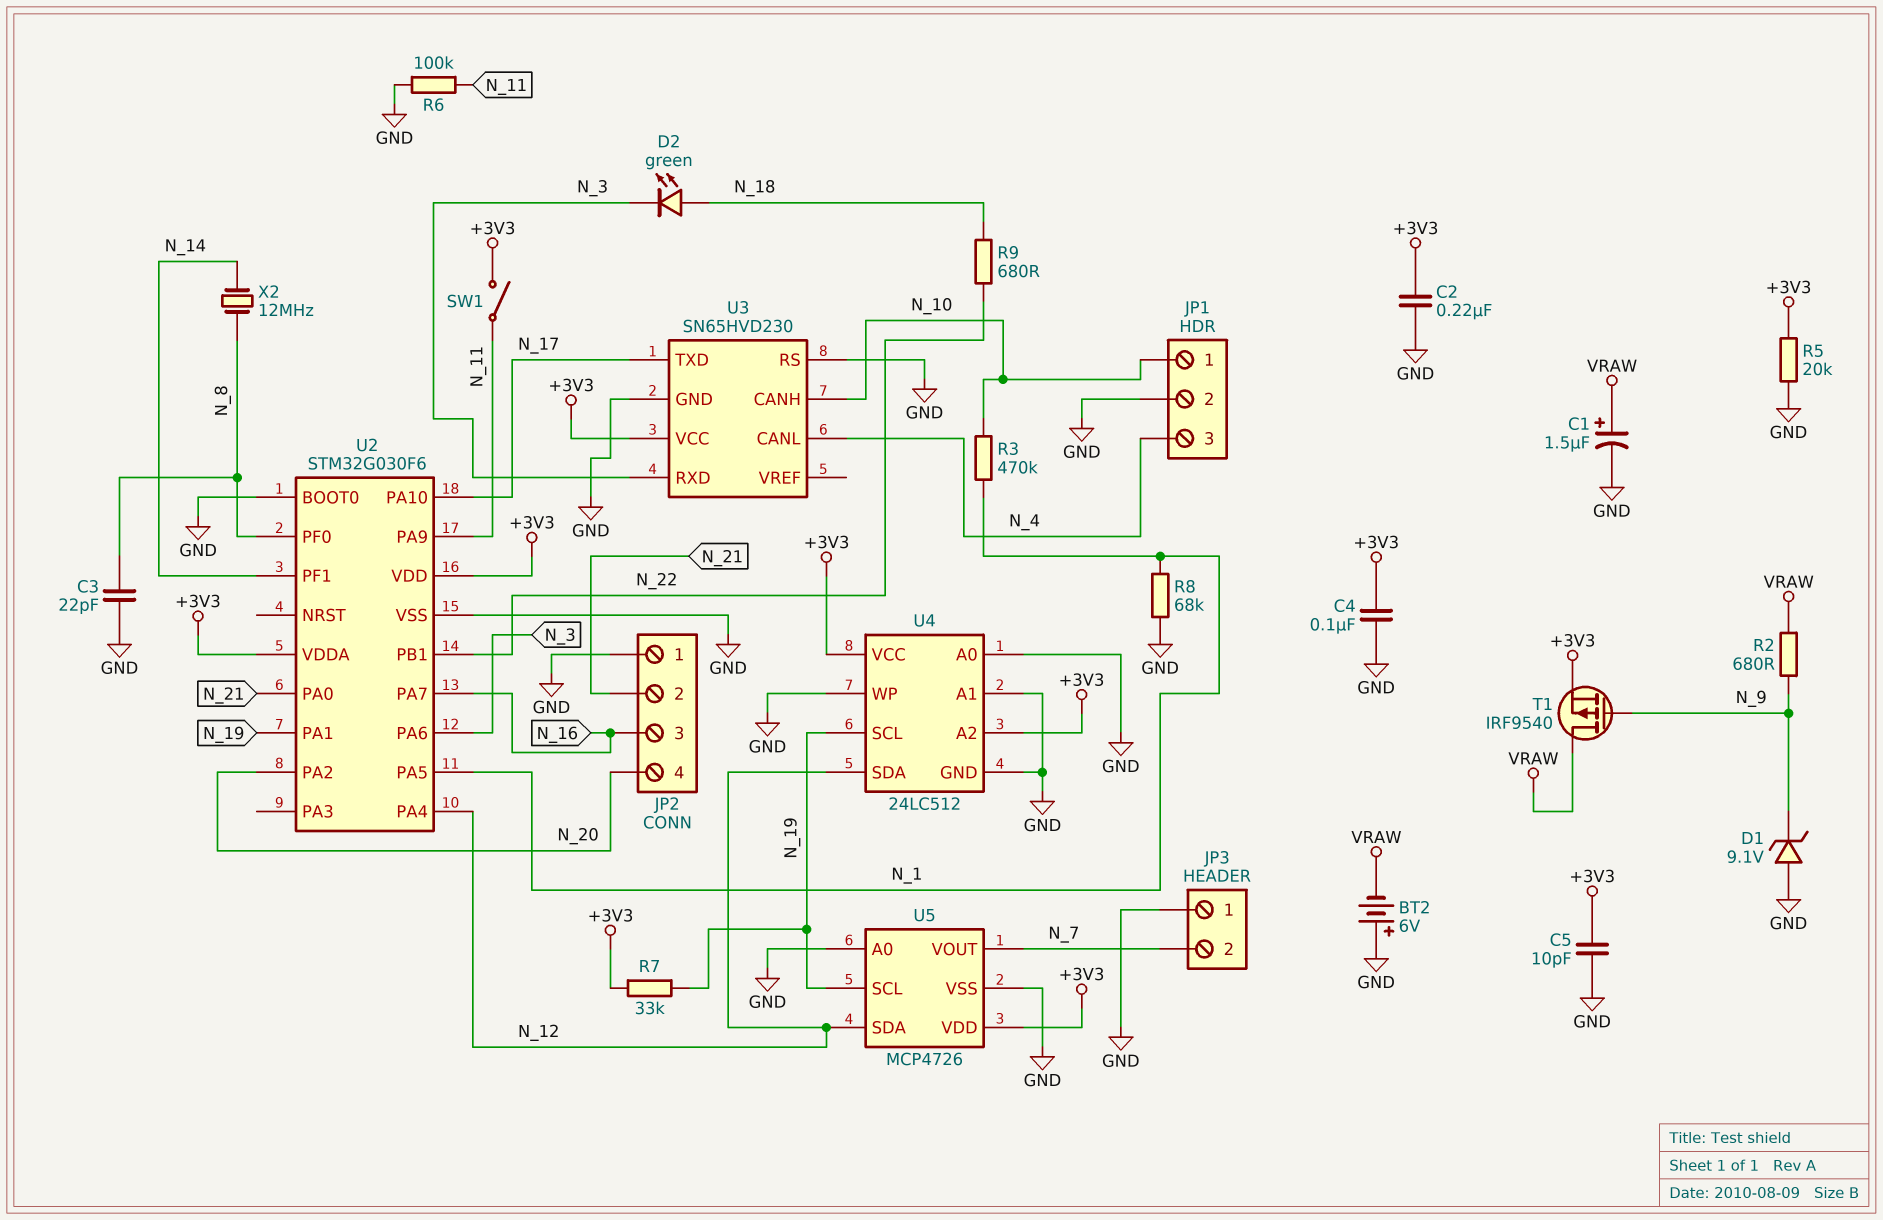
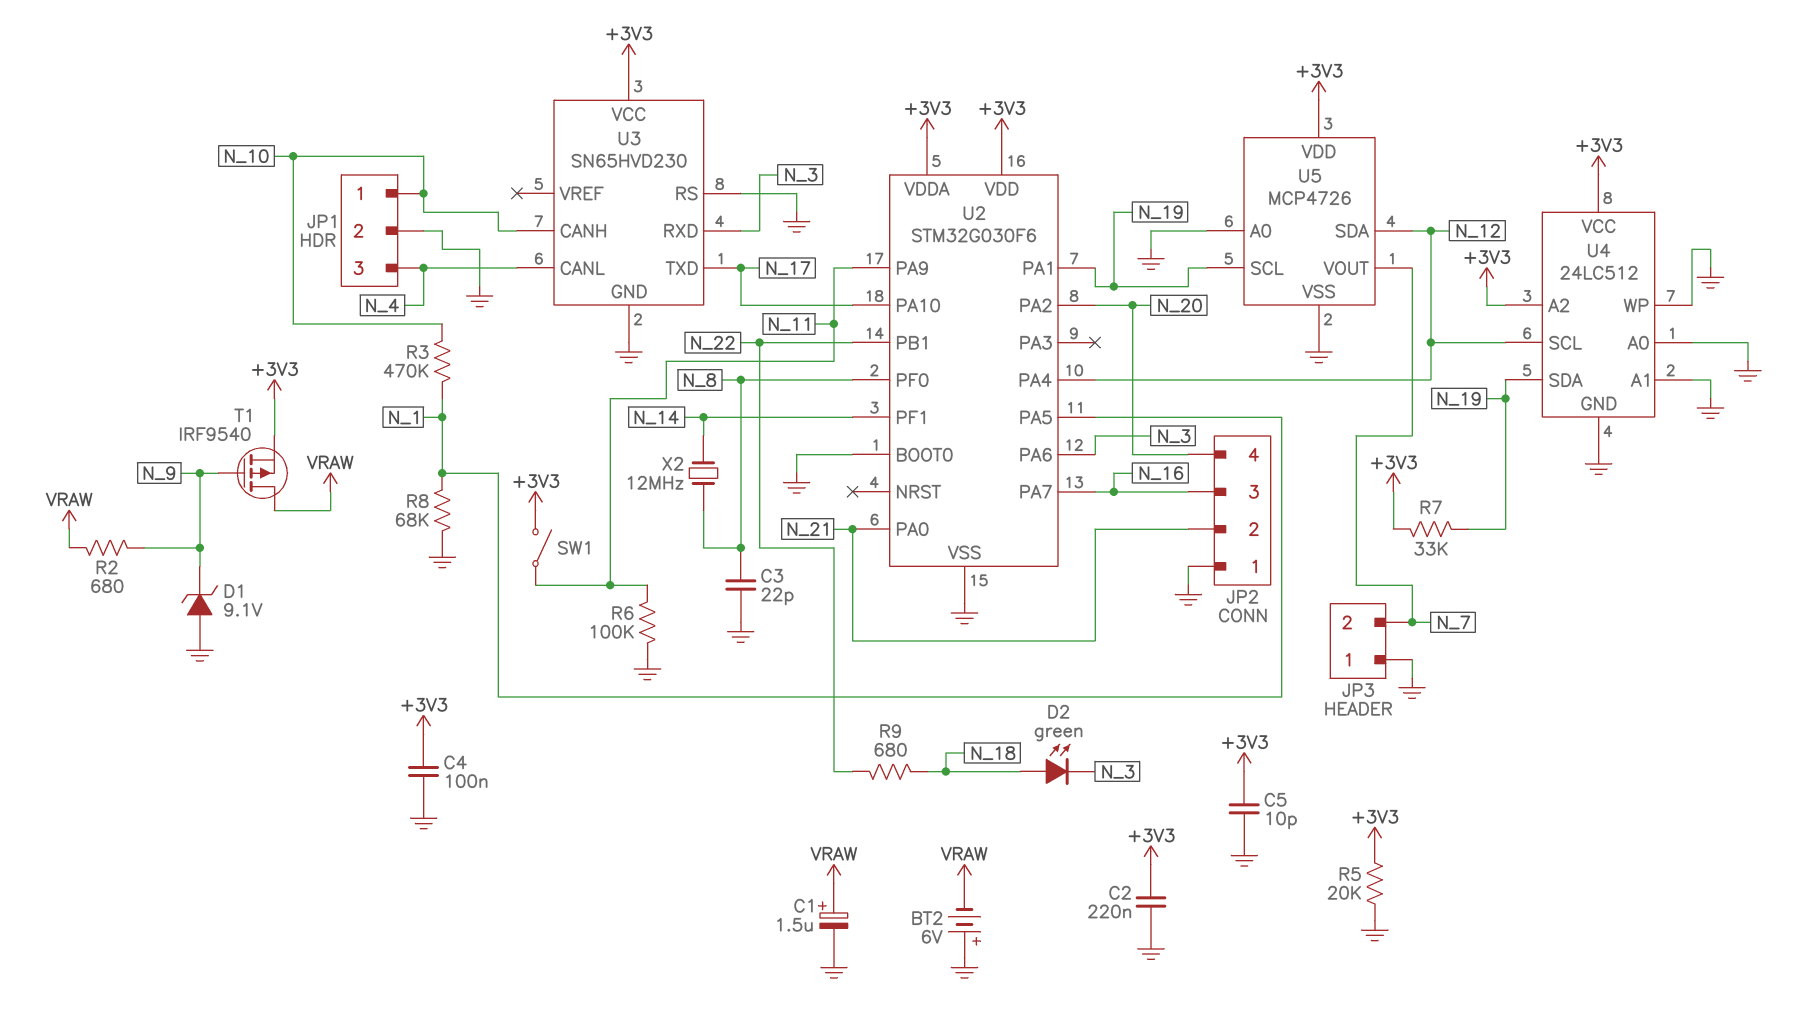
U4 pin SCL: N_19 -> N_12
U4 pin SDA: N_12 -> N_19

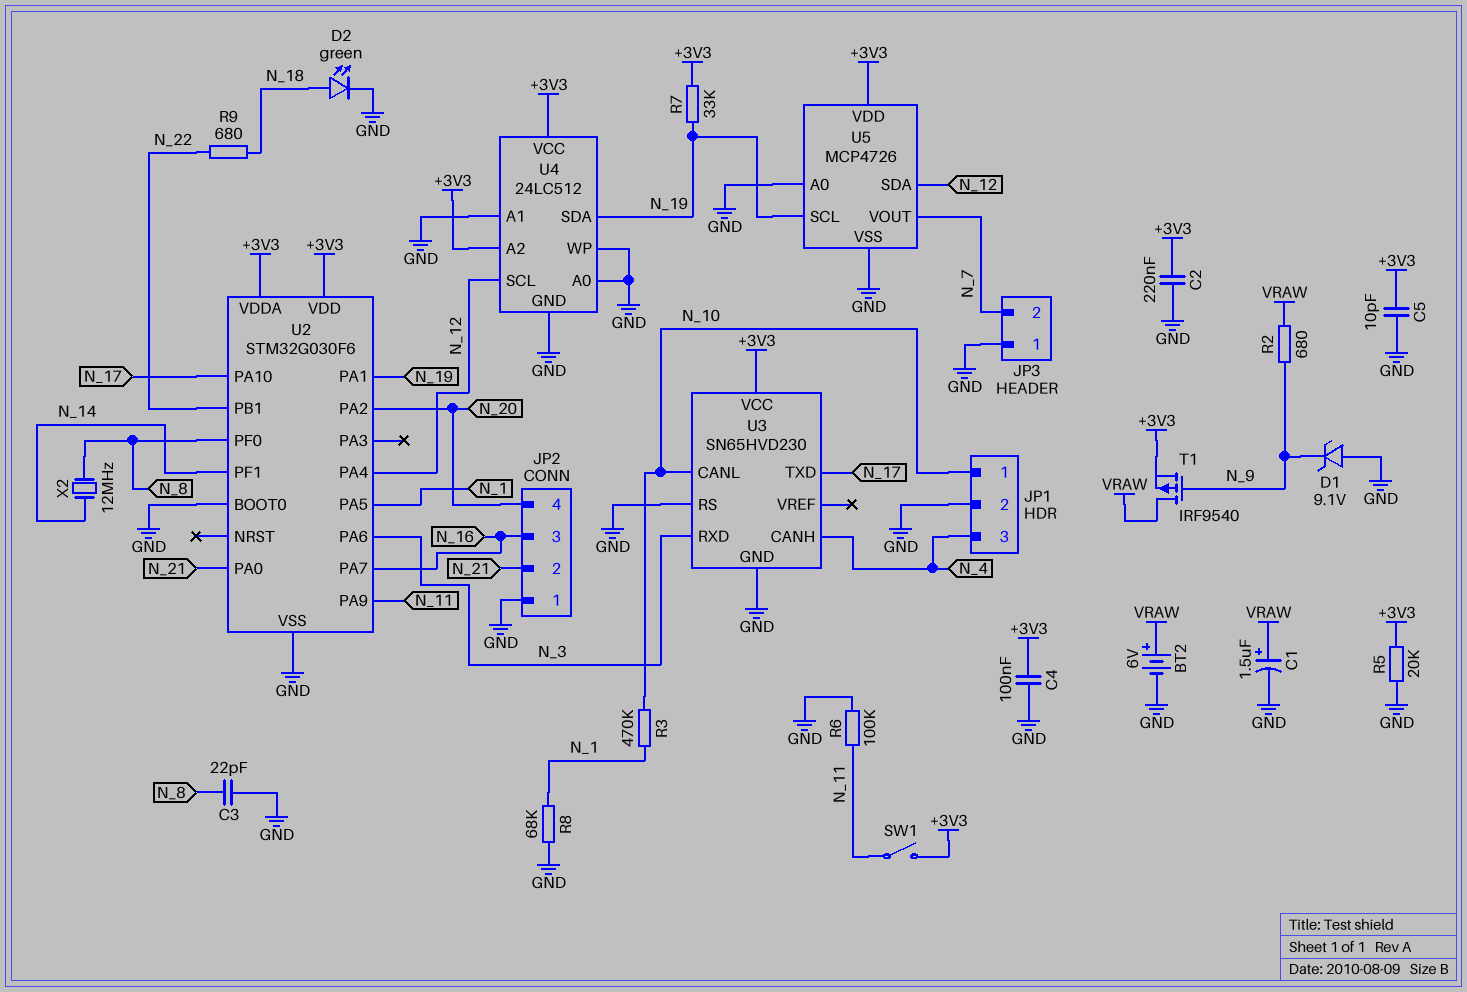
BT2: 6V (plus GND, minus VRAW) -> 6V (plus VRAW, minus GND)
D2: LED green (A N_18, K N_3) -> LED green (A N_18, K GND)
U3 pin CANH: N_10 -> N_4
U3 pin CANL: N_4 -> N_10

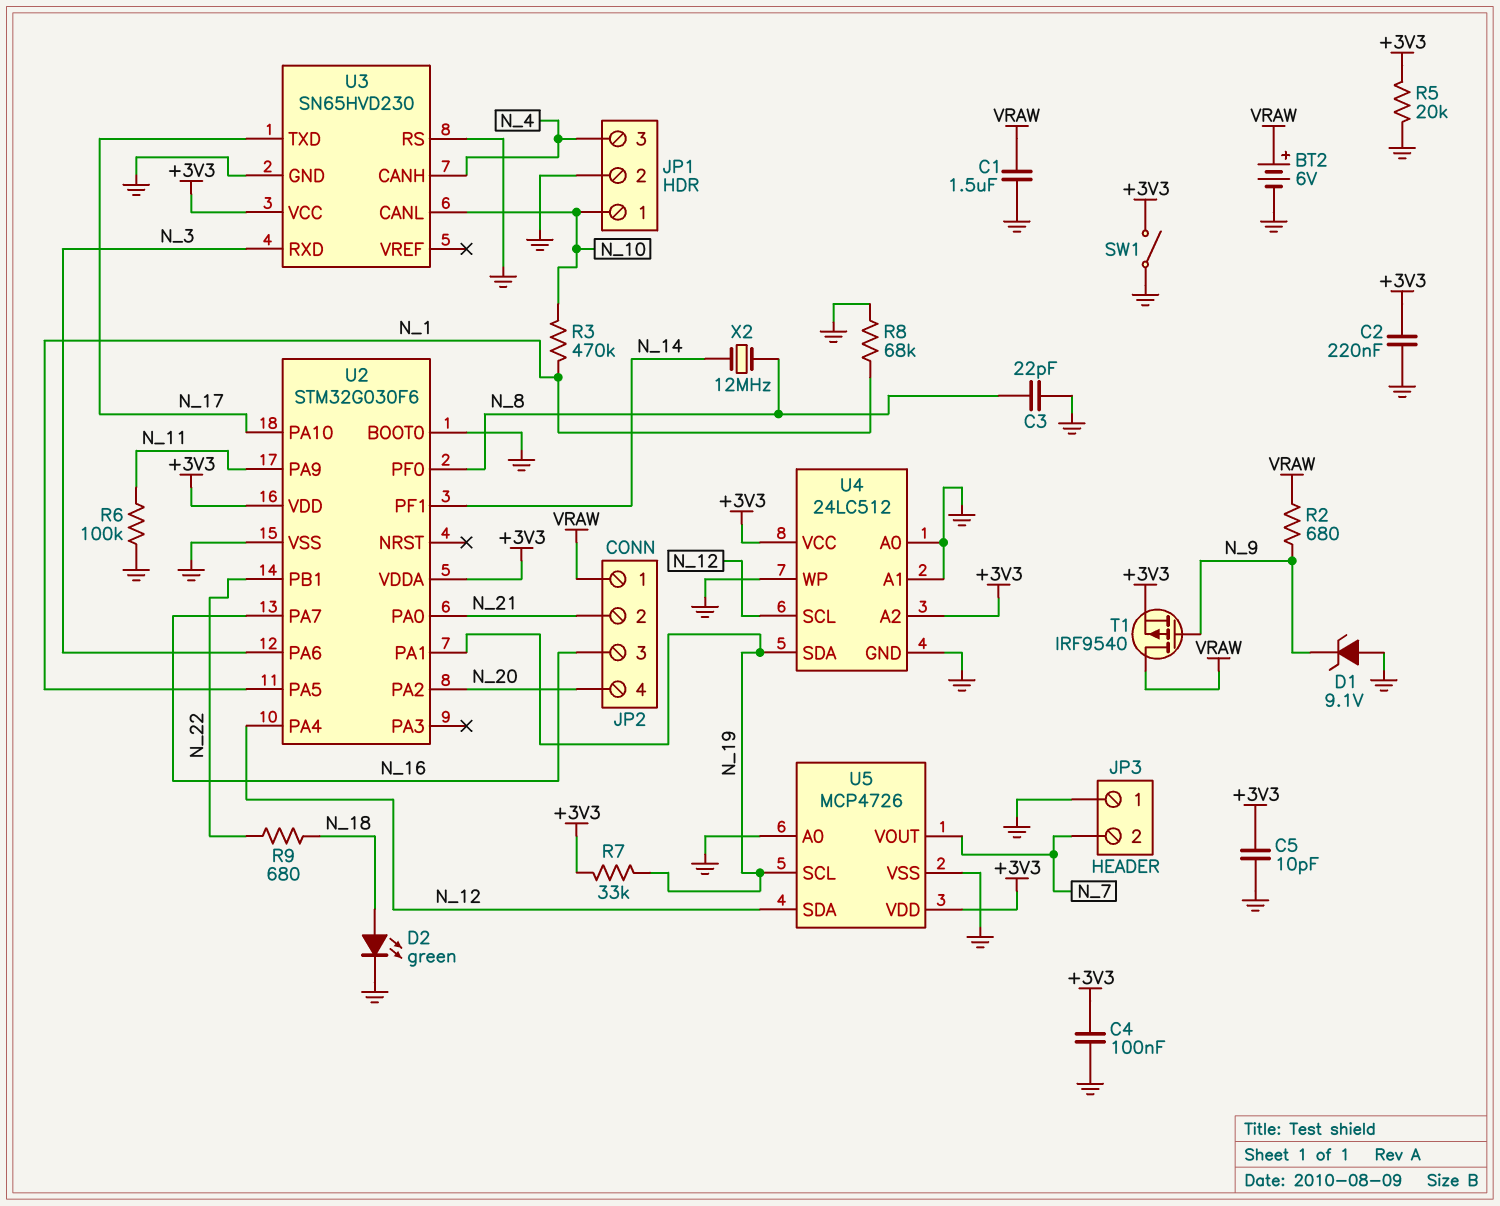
C1: 1.5uF (plus VRAW, minus GND) -> 1.5uF (GND, VRAW)
JP2 pin 1: GND -> VRAW
SW1: switch (+3V3, N_11) -> switch (+3V3, GND)

